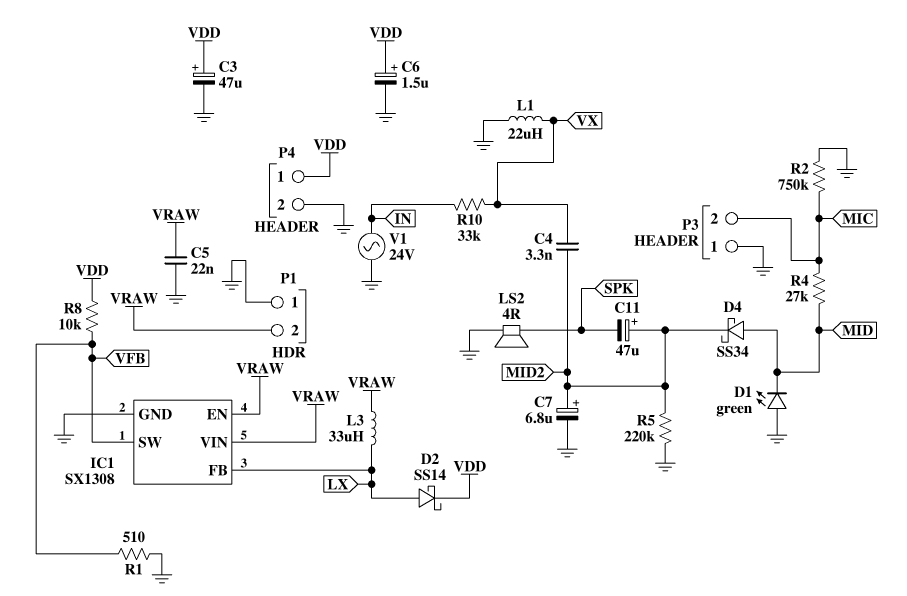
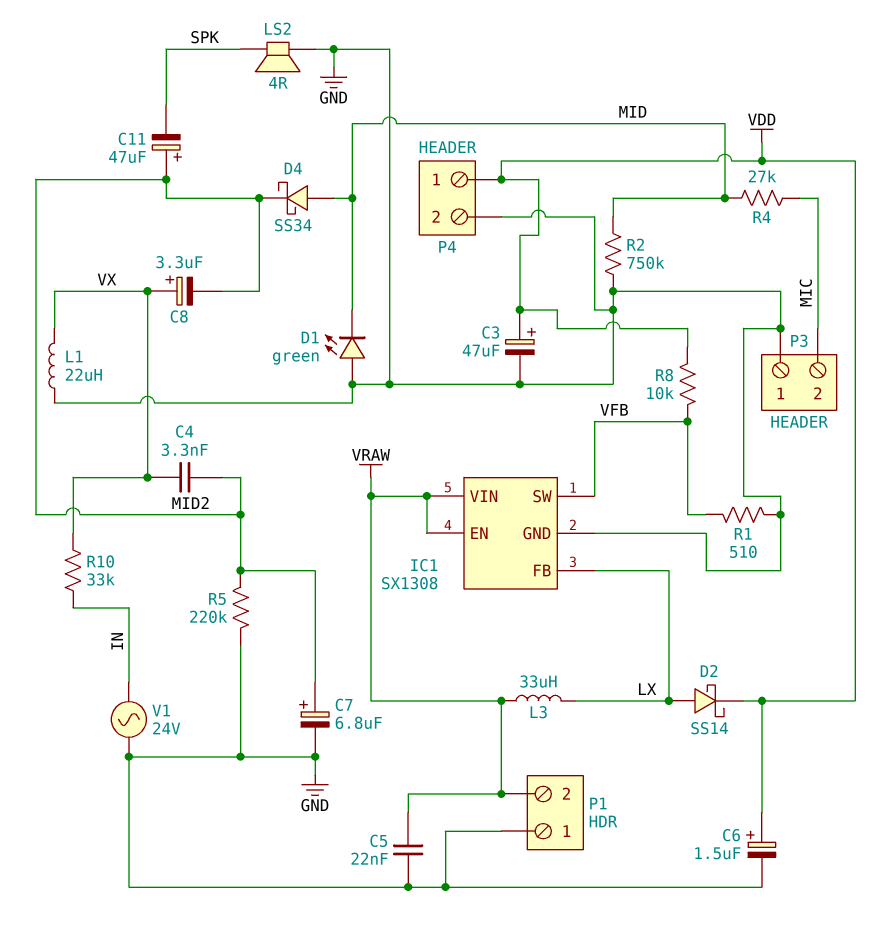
C8: none -> 3.3uF (plus VX, minus MID2)
R2: 750k (GND, MIC) -> 750k (GND, MID)

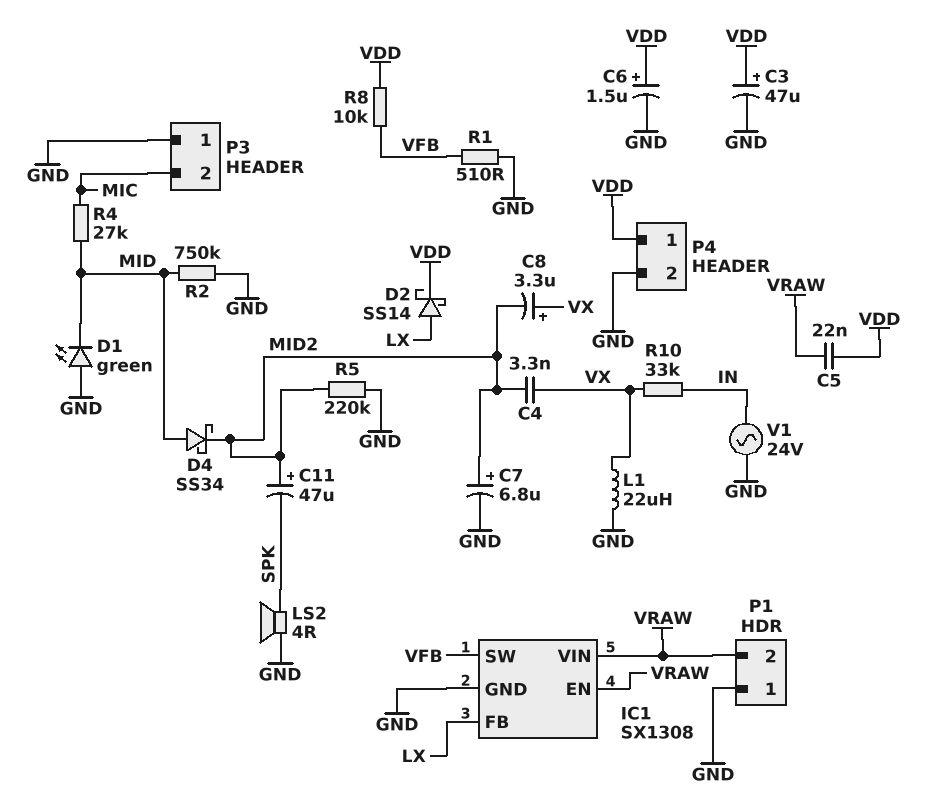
C5: 22nF (GND, VRAW) -> 22nF (VDD, VRAW)
L3: 33uH (LX, VRAW) -> none

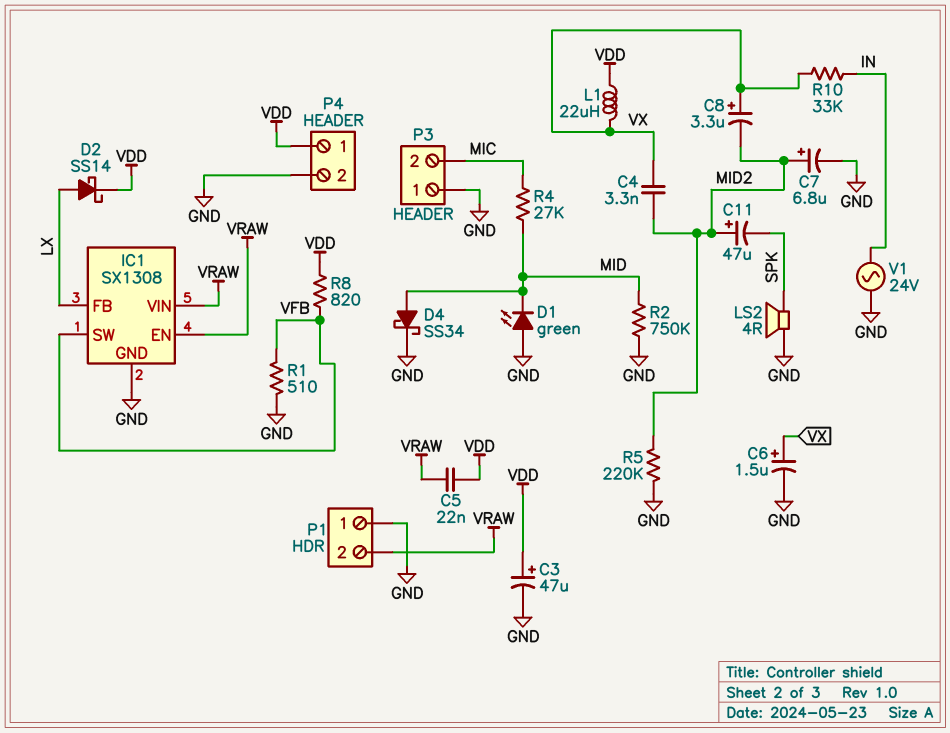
C6: 1.5uF (plus VDD, minus GND) -> 1.5uF (plus VX, minus GND)
D4: schottky SS34 (A MID, K MID2) -> schottky SS34 (A MID, K GND)
L1: 22uH (GND, VX) -> 22uH (VDD, VX)
R8: 10k (VDD, VFB) -> 820 (VDD, VFB)

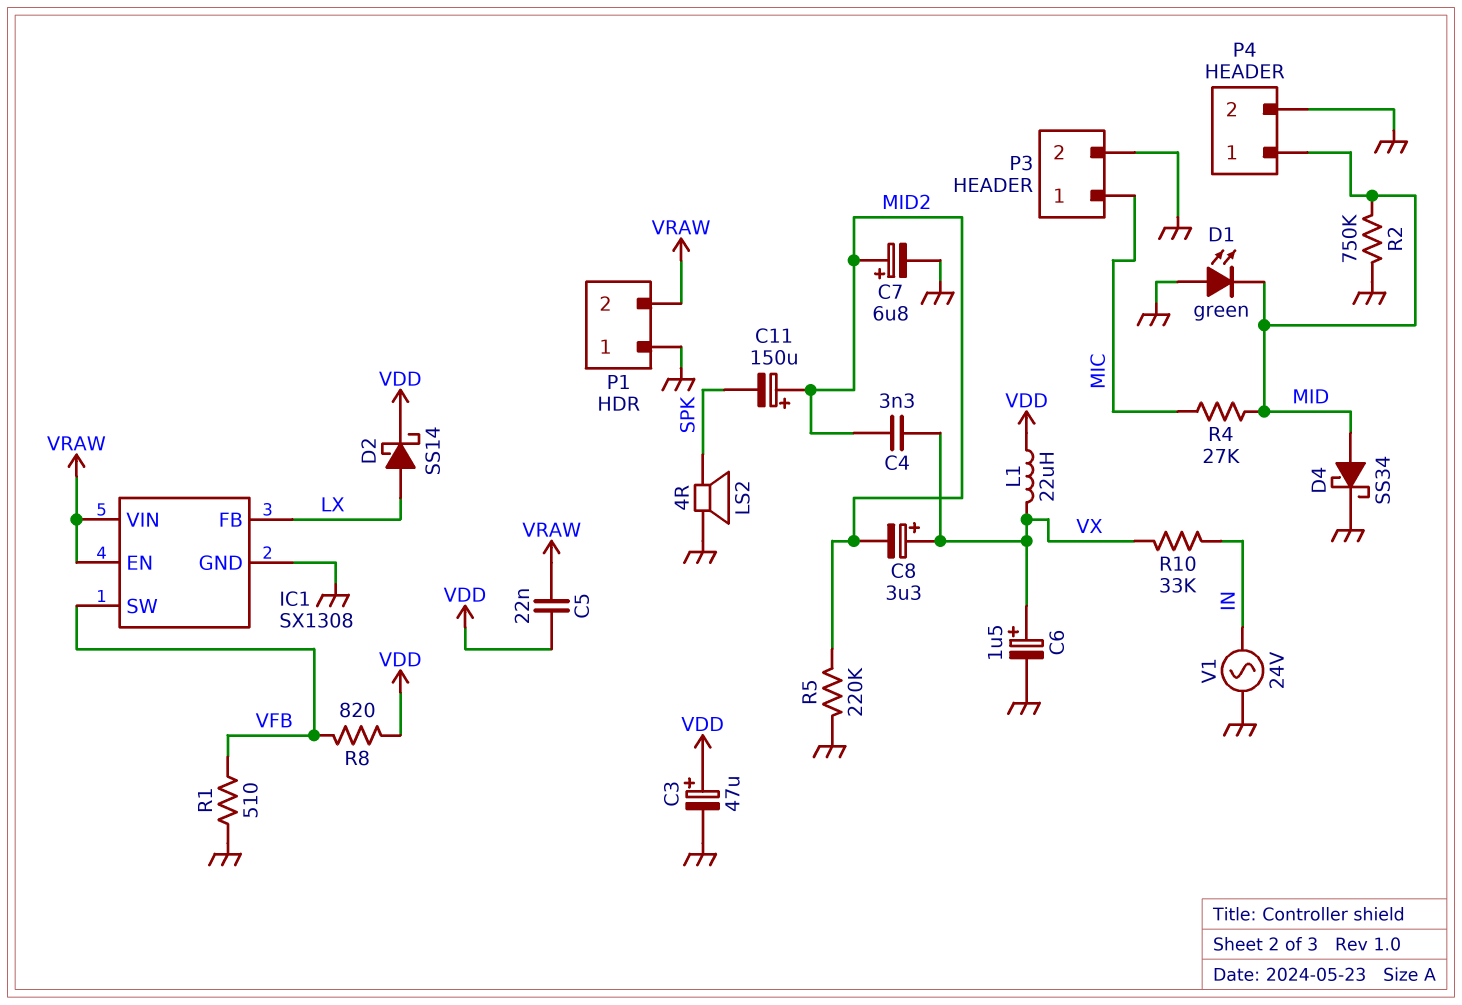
C11: 47uF (plus MID2, minus SPK) -> 150uF (plus MID2, minus SPK)
P3 pin 1: GND -> MIC
P3 pin 2: MIC -> GND
P4 pin 1: VDD -> MID

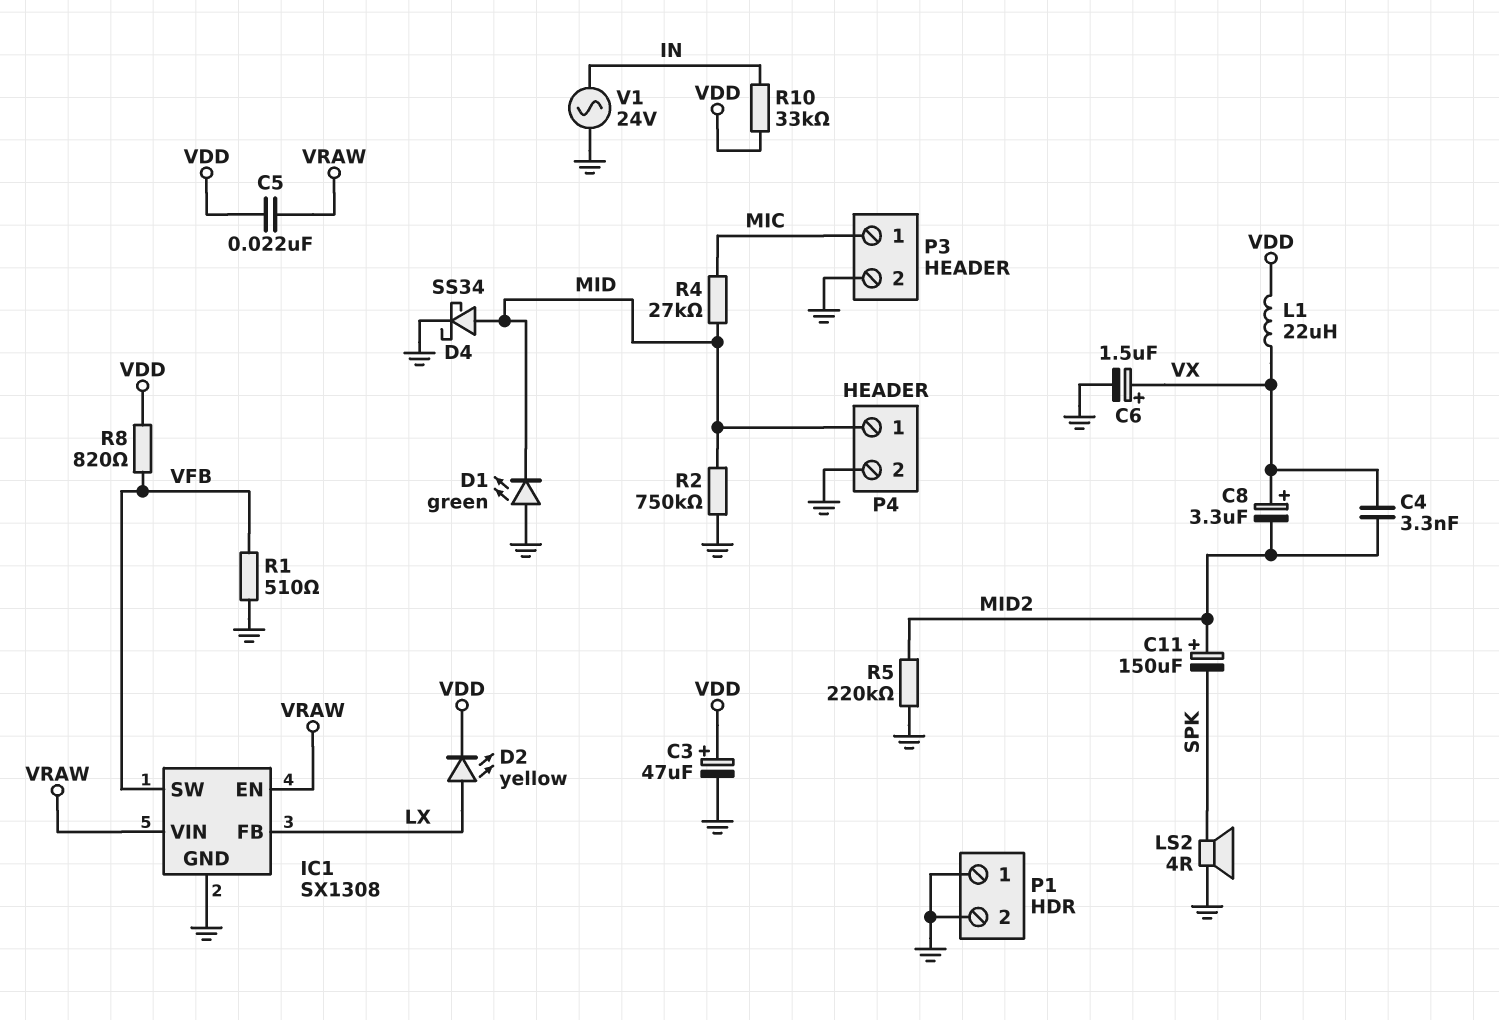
C7: 6.8uF (plus MID2, minus GND) -> none
D2: schottky SS14 (A LX, K VDD) -> LED yellow (A LX, K VDD)
P1 pin 2: VRAW -> GND
R10: 33k (IN, VX) -> 33k (IN, VDD)

